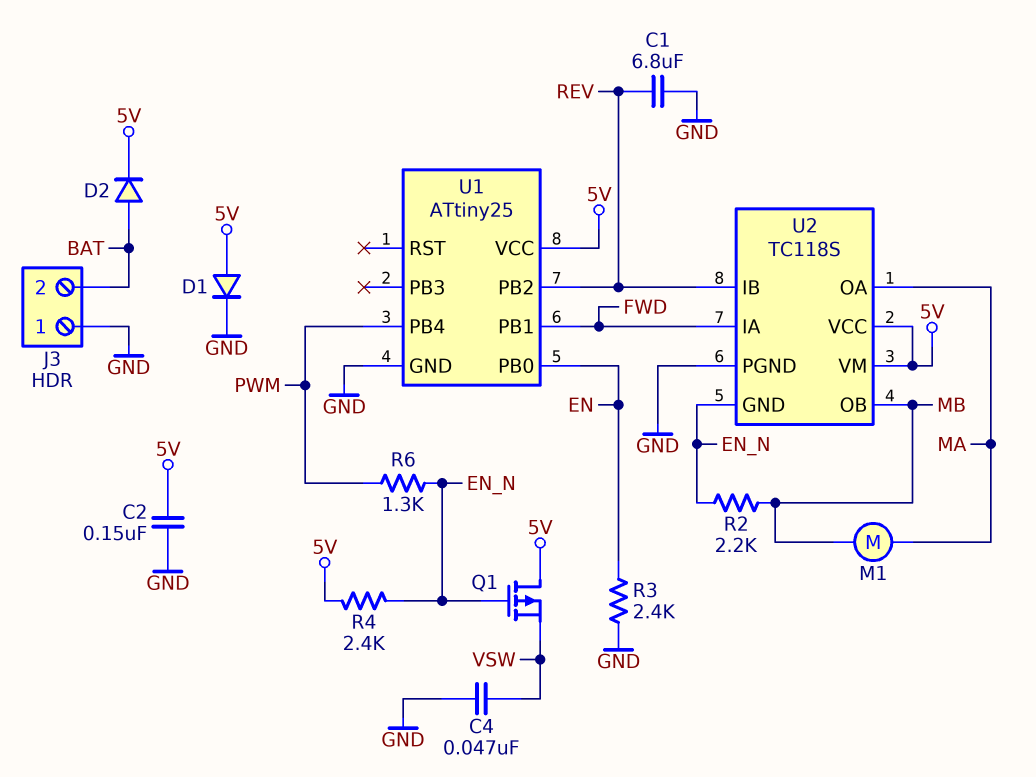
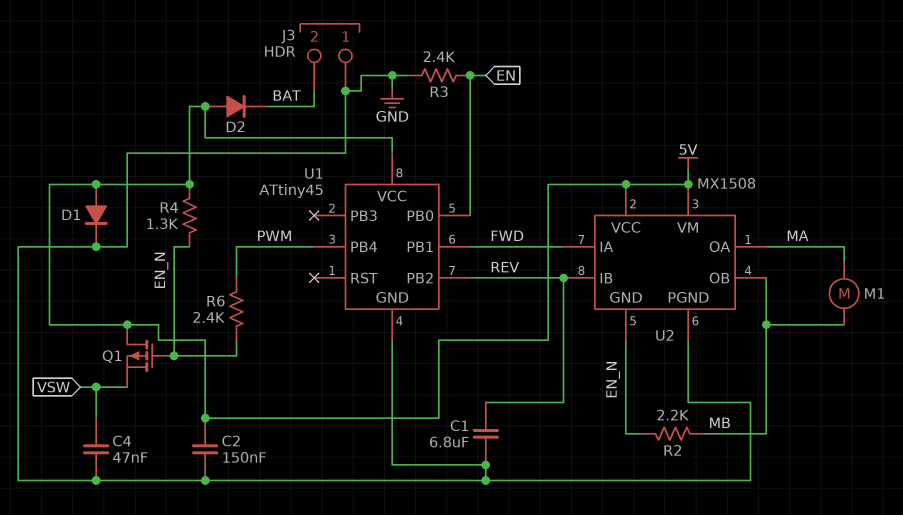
D2: diode (A BAT, K 5V) -> diode (A 5V, K BAT)
R4: 2.4k (5V, EN_N) -> 1.3k (5V, EN_N)
R6: 1.3k (EN_N, PWM) -> 2.4k (EN_N, PWM)
U1: ATtiny25 -> ATtiny45
U2: TC118S -> MX1508

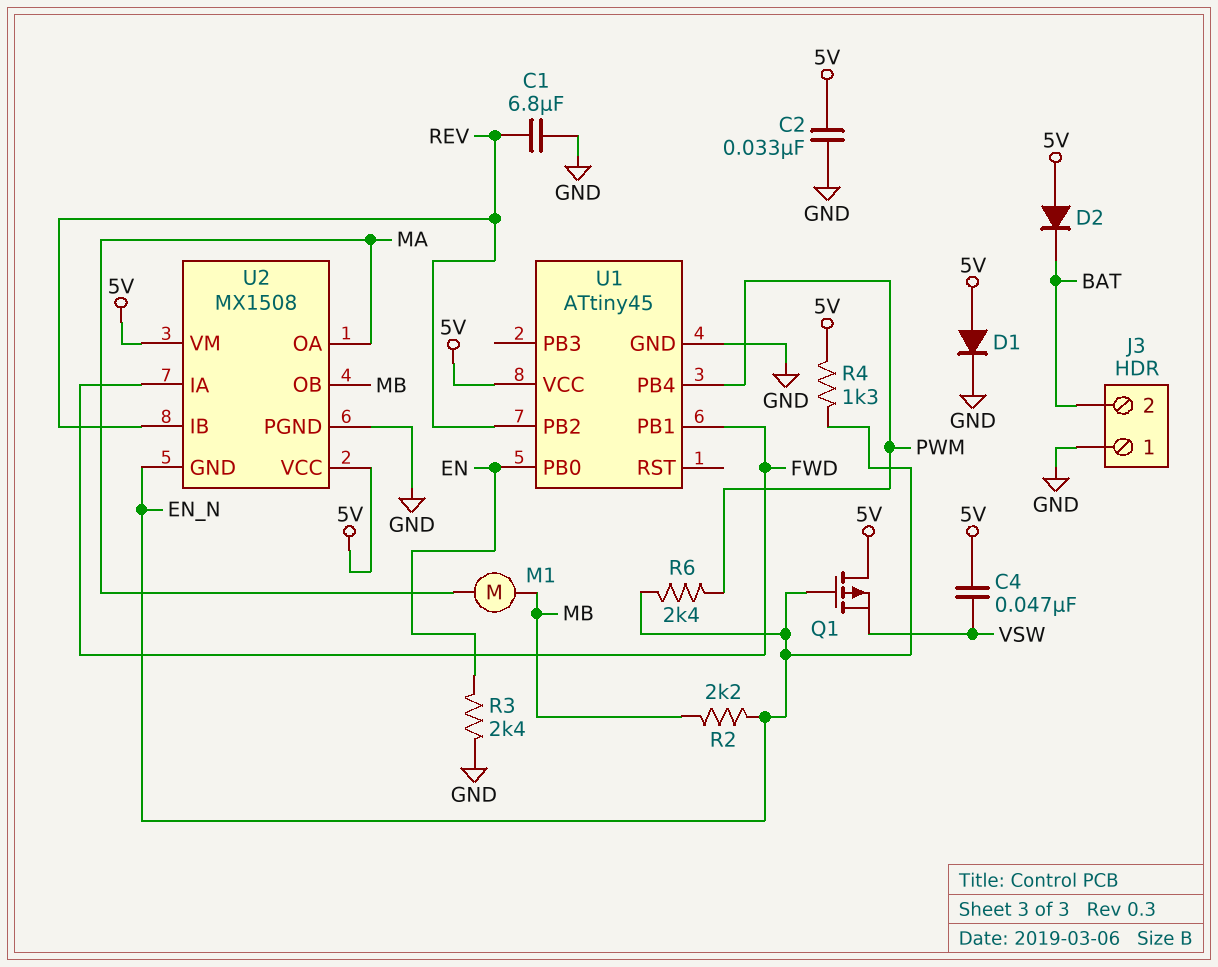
C2: 150nF (5V, GND) -> 33nF (5V, GND)
C4: 47nF (GND, VSW) -> 47nF (5V, VSW)

